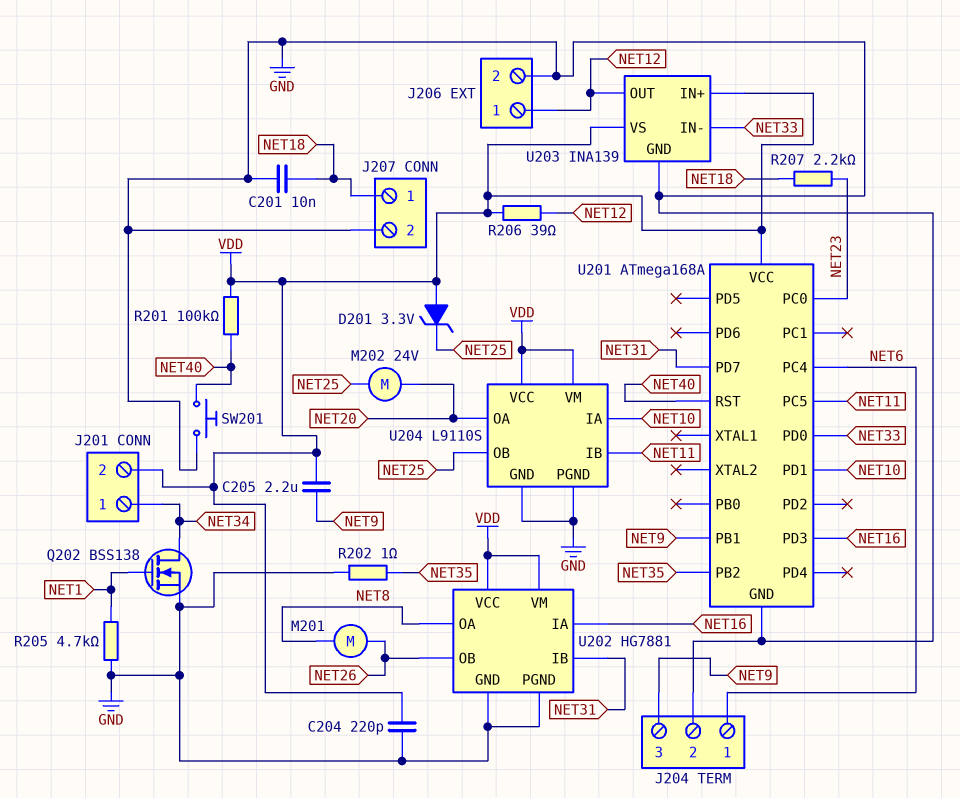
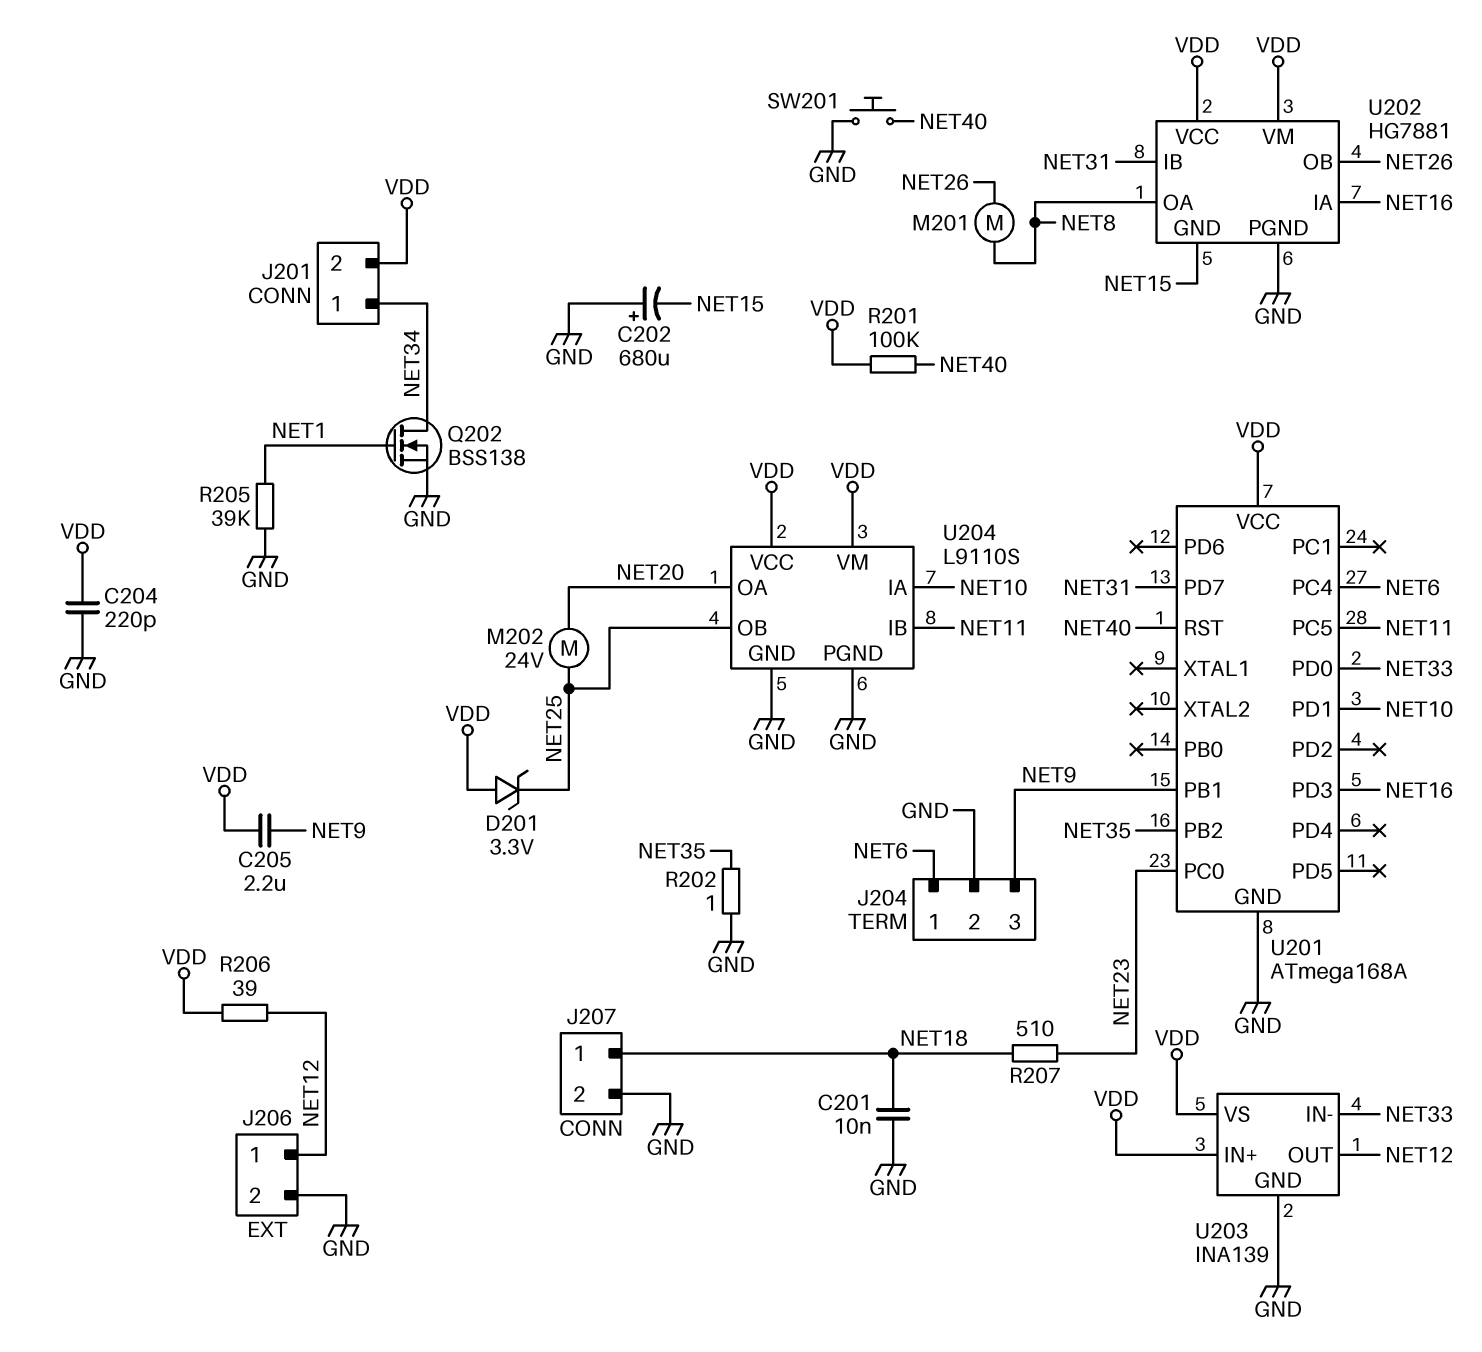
C202: none -> 680uF (plus GND, minus NET15)
R205: 4.7k (GND, NET1) -> 39k (GND, NET1)
R207: 2.2k (NET18, NET23) -> 510 (NET18, NET23)
U202 pin GND: GND -> NET15

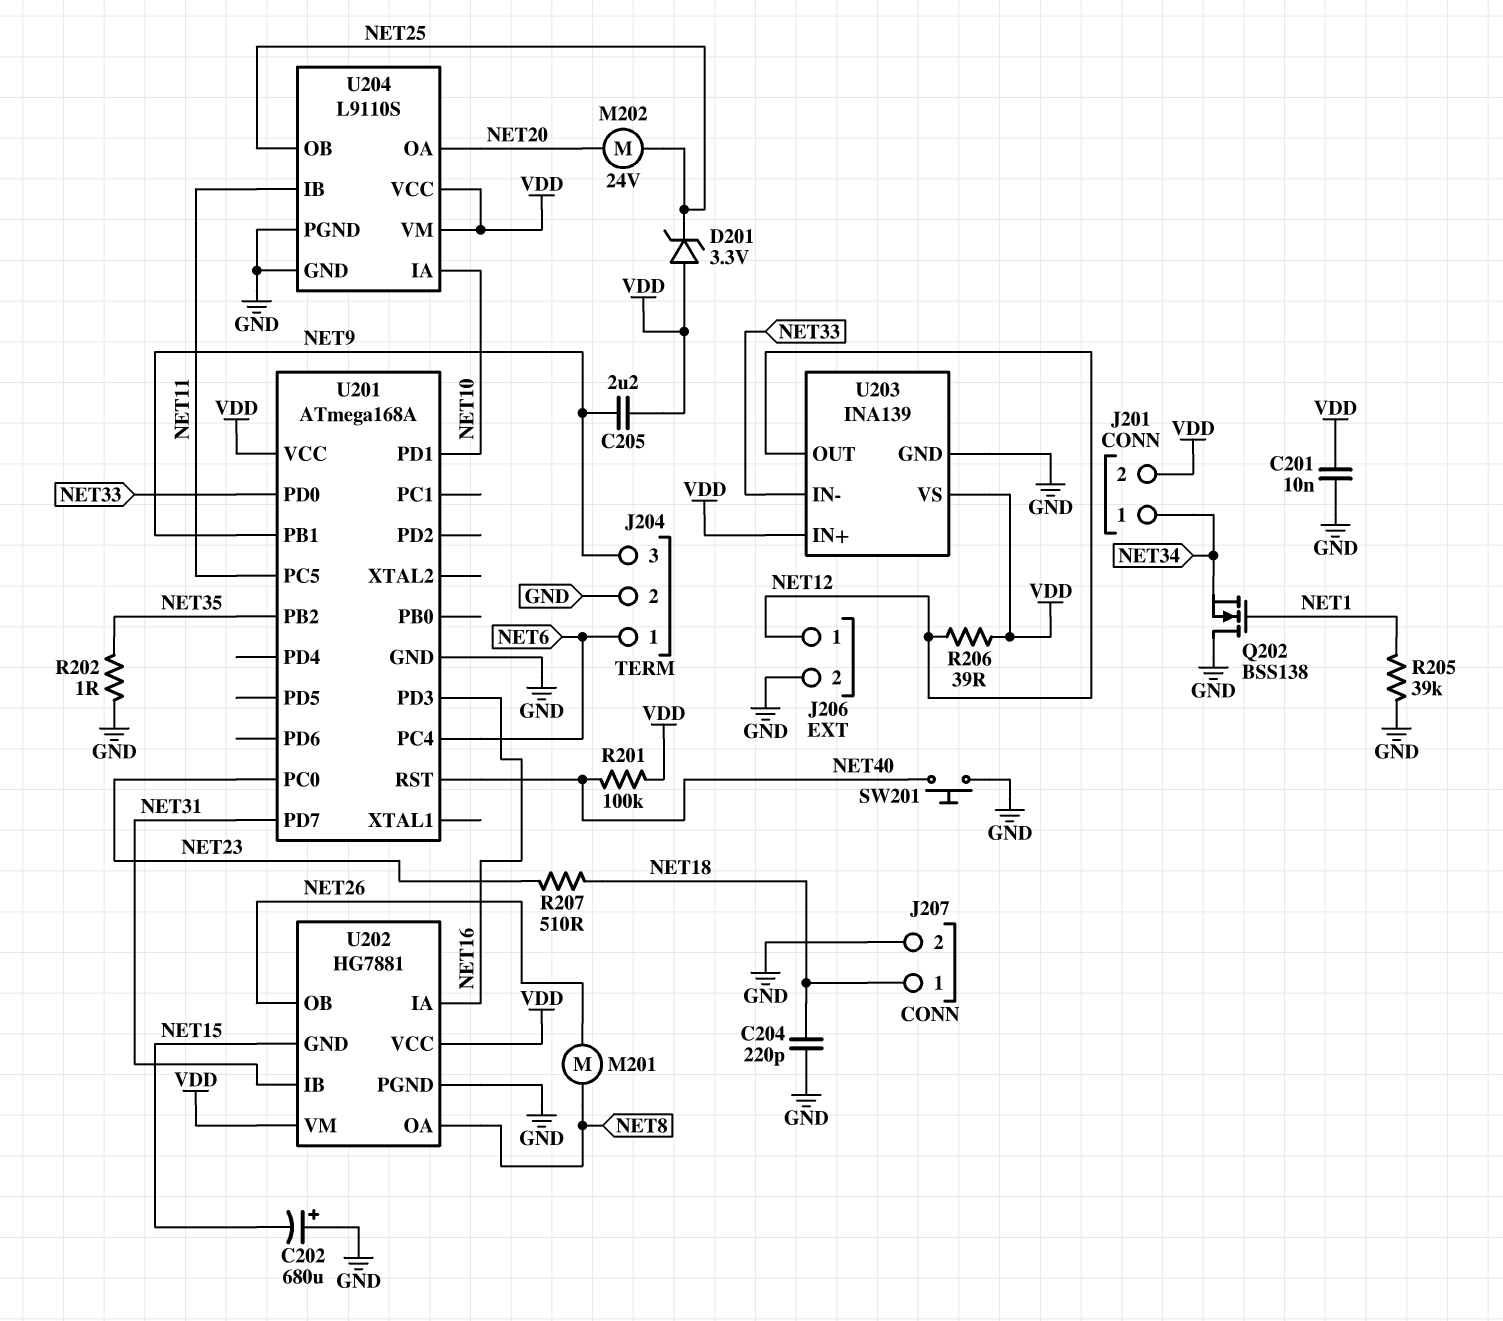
C201: 10nF (GND, NET18) -> 10nF (GND, VDD)
C204: 220pF (GND, VDD) -> 220pF (GND, NET18)
Q202: NMOS BSS138 (G NET1, D NET34, S GND) -> NMOS BSS138 (G NET1, D GND, S NET34)

